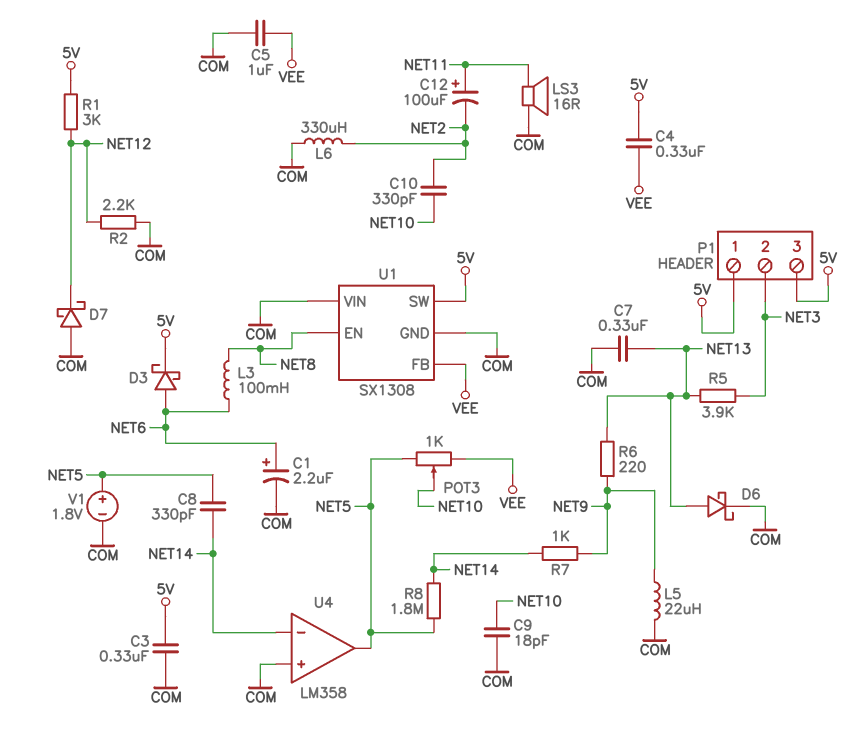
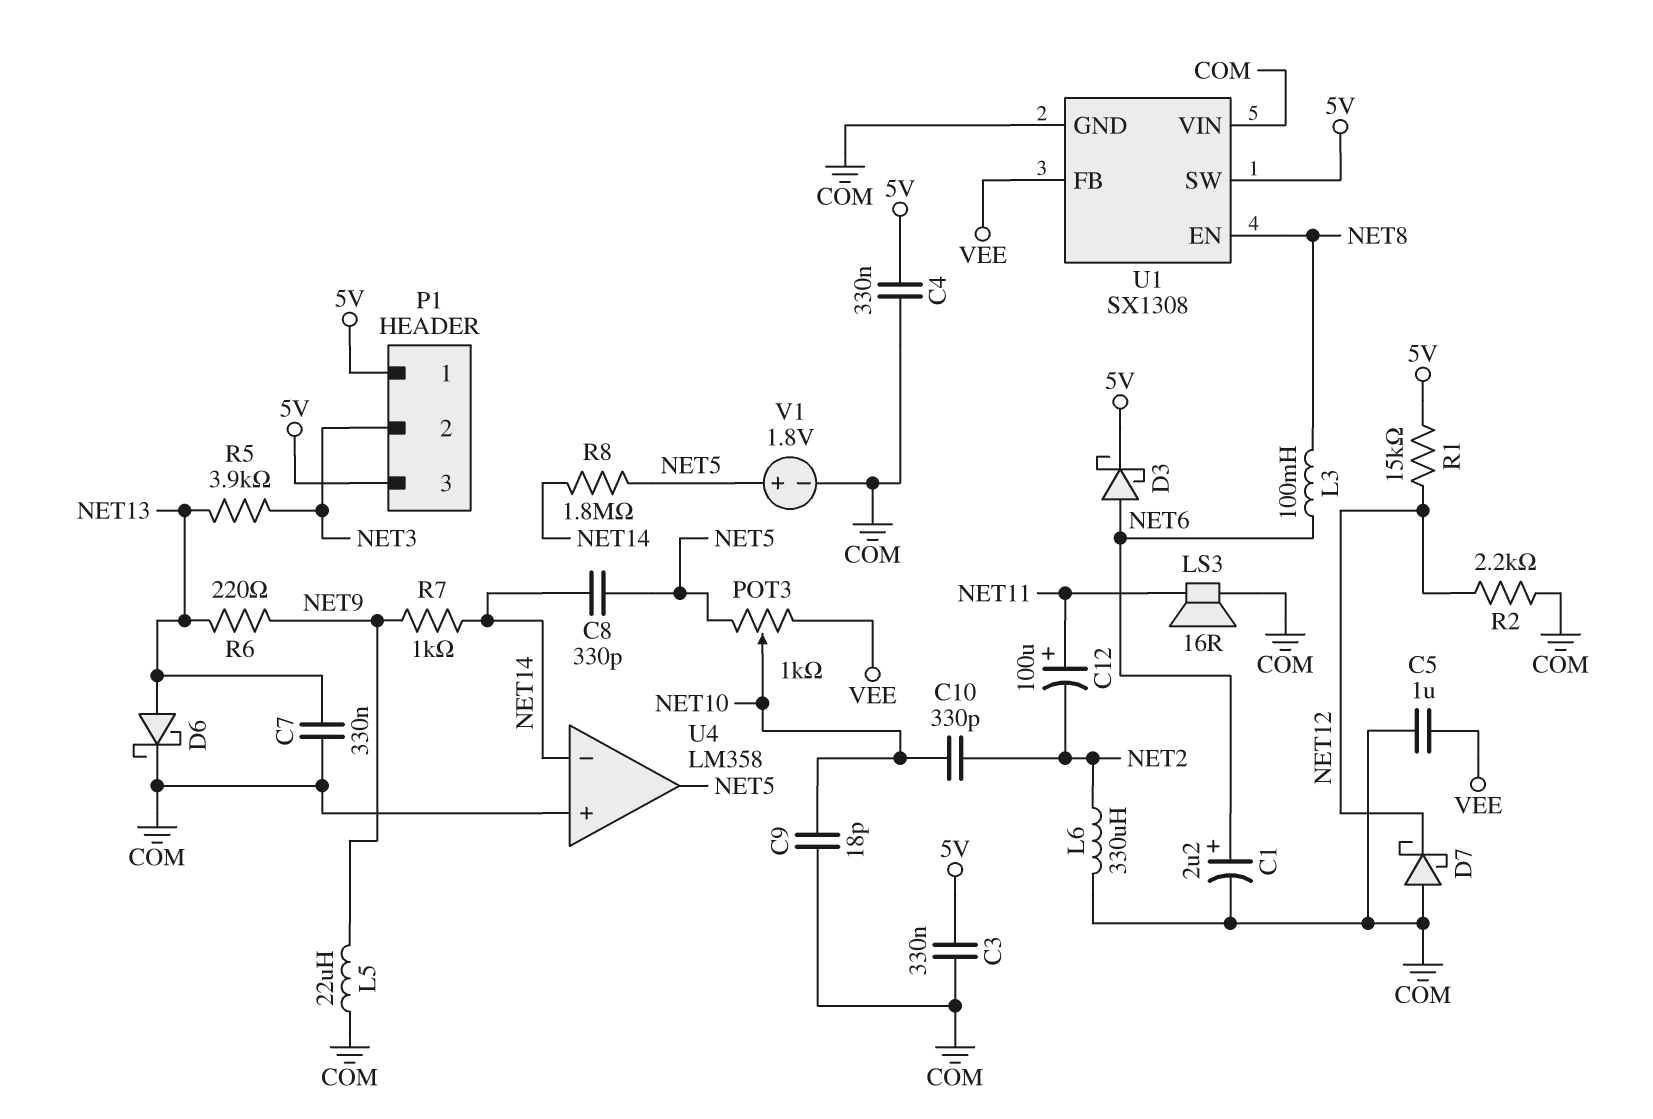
C4: 330nF (5V, VEE) -> 330nF (5V, COM)
R1: 3k (5V, NET12) -> 15k (5V, NET12)

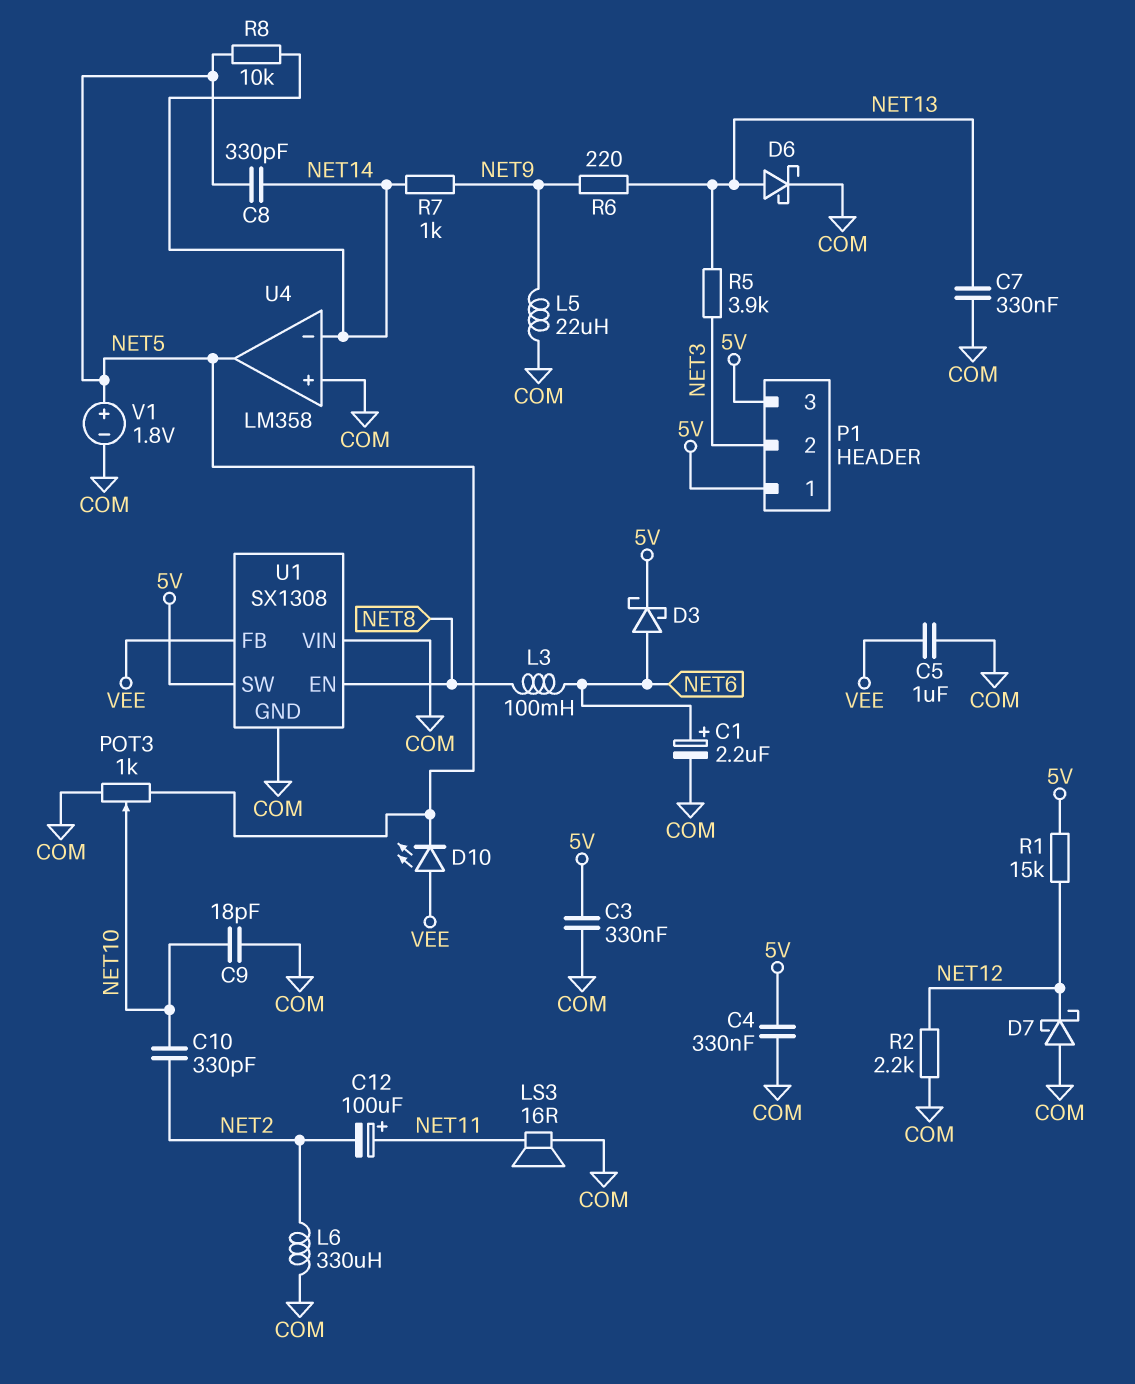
D10: none -> LED (A VEE, K NET5)
POT3: 1k (NET5, VEE, wiper NET10) -> 1k (COM, NET5, wiper NET10)
R8: 1.8M (NET5, NET14) -> 10k (NET5, NET14)

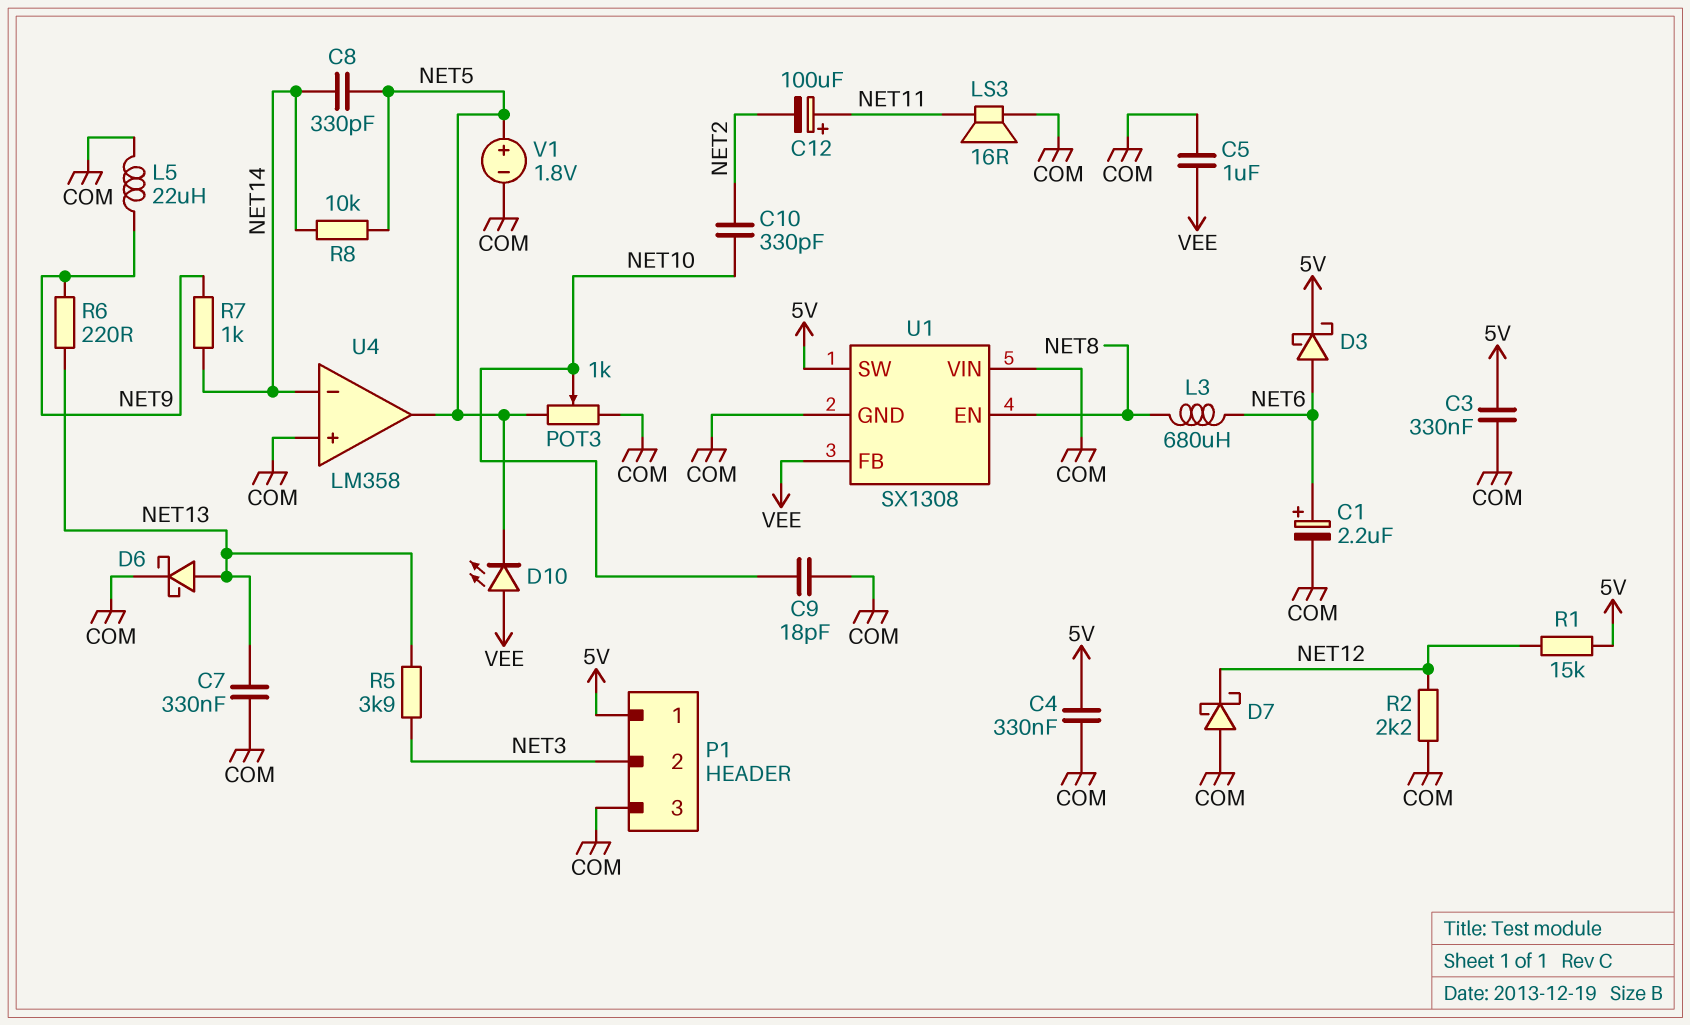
L3: 100mH (NET6, NET8) -> 680uH (NET6, NET8)
L6: 330uH (COM, NET2) -> none
P1 pin 3: 5V -> COM

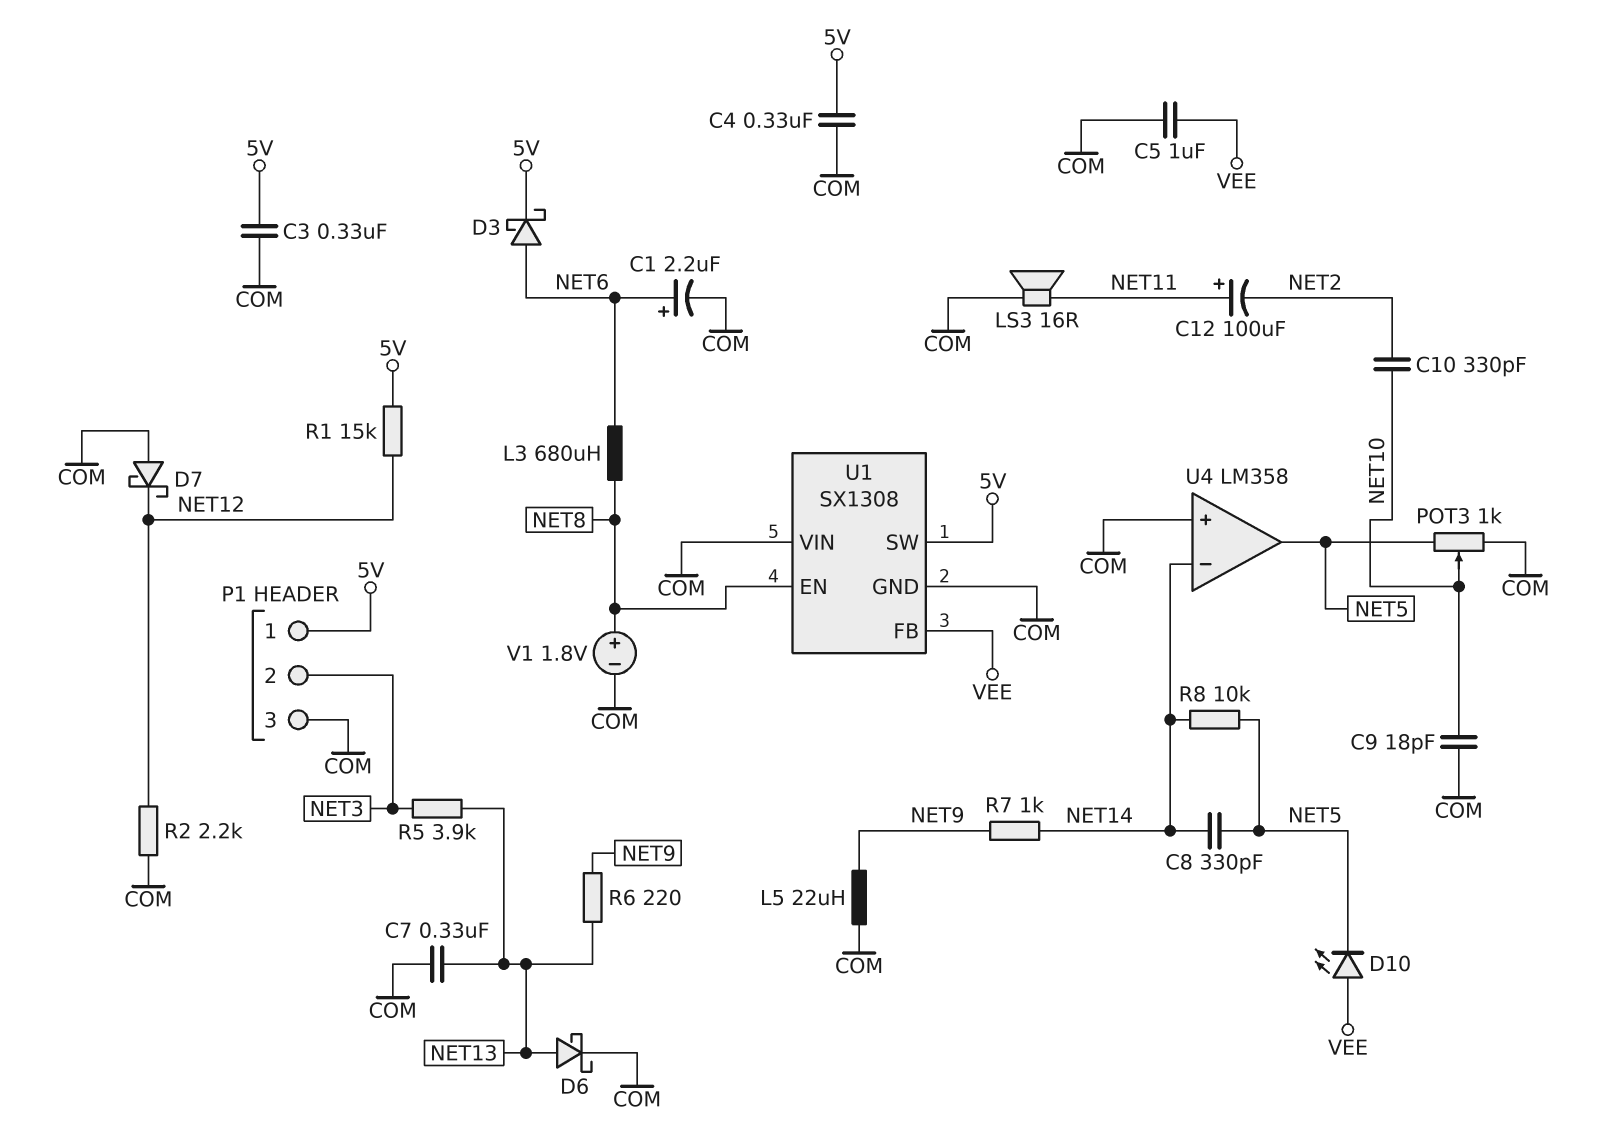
V1: 1.8V (plus NET5, minus COM) -> 1.8V (plus NET8, minus COM)

